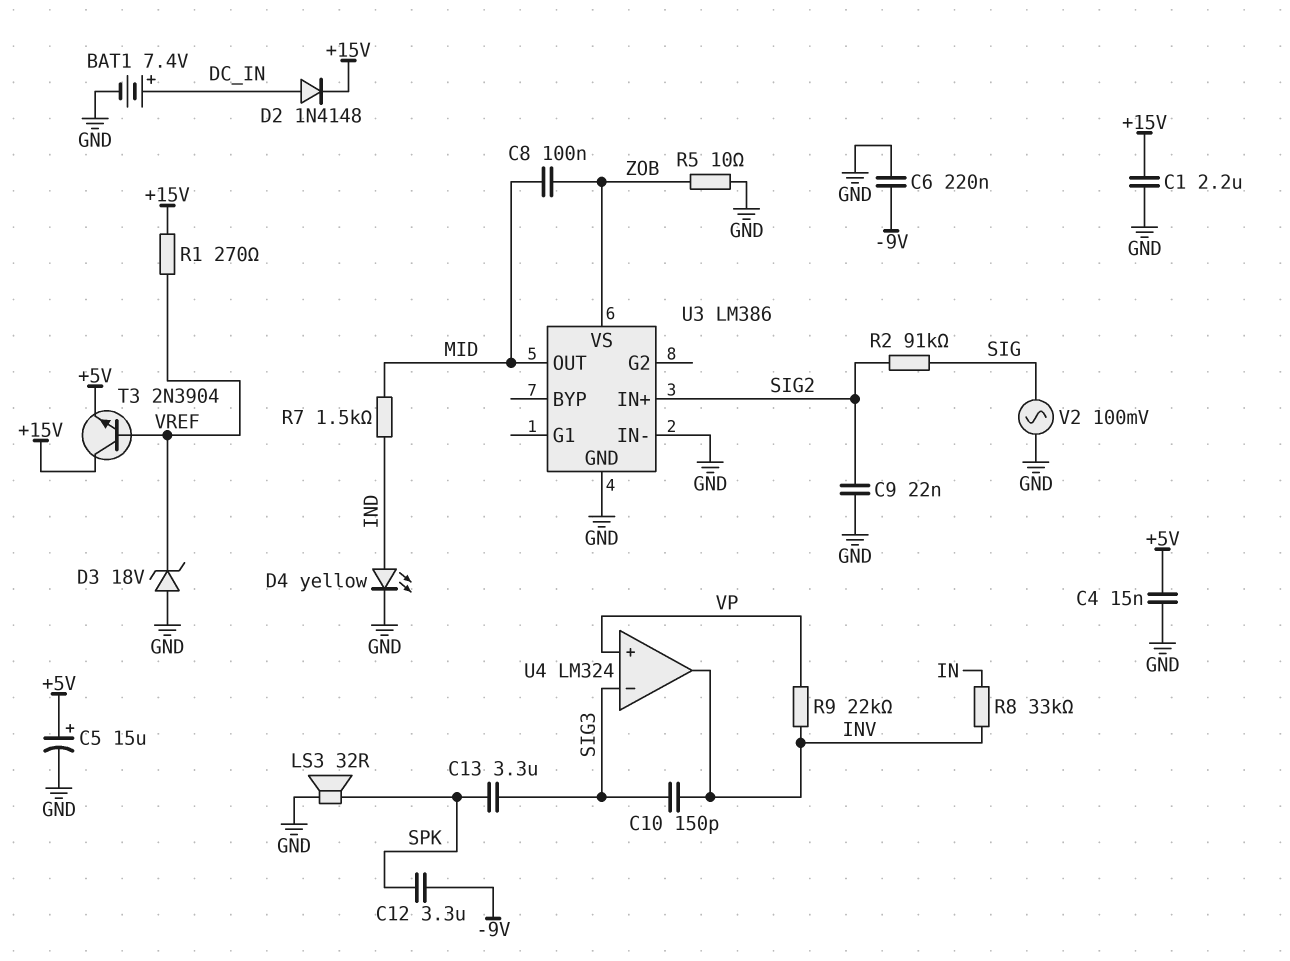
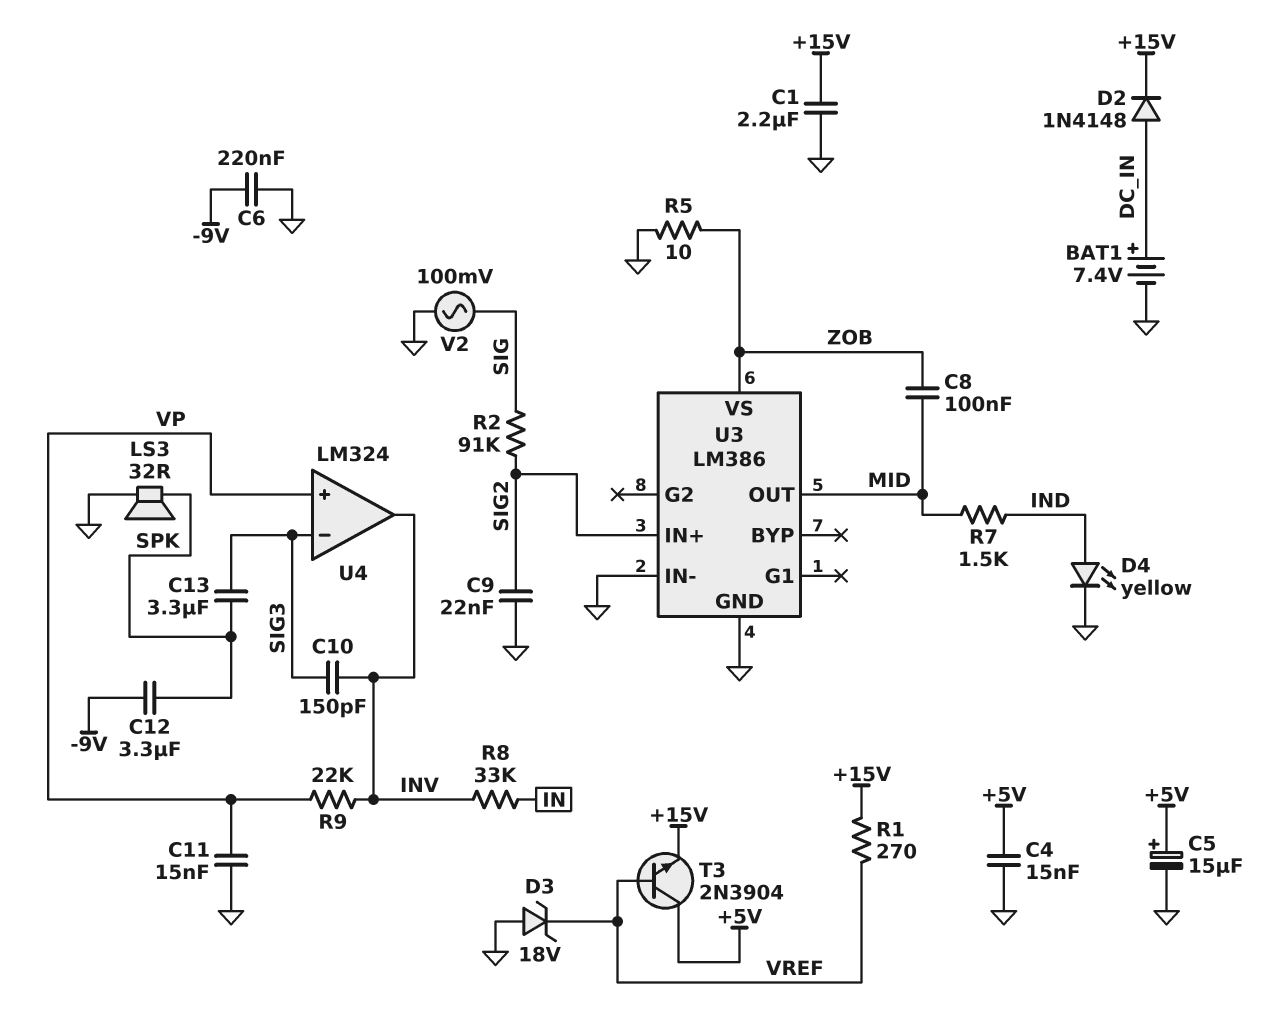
C11: none -> 15nF (GND, VP)
T3: NPN 2N3904 (B VREF, C +15V, E +5V) -> NPN 2N3904 (B VREF, C +5V, E +15V)

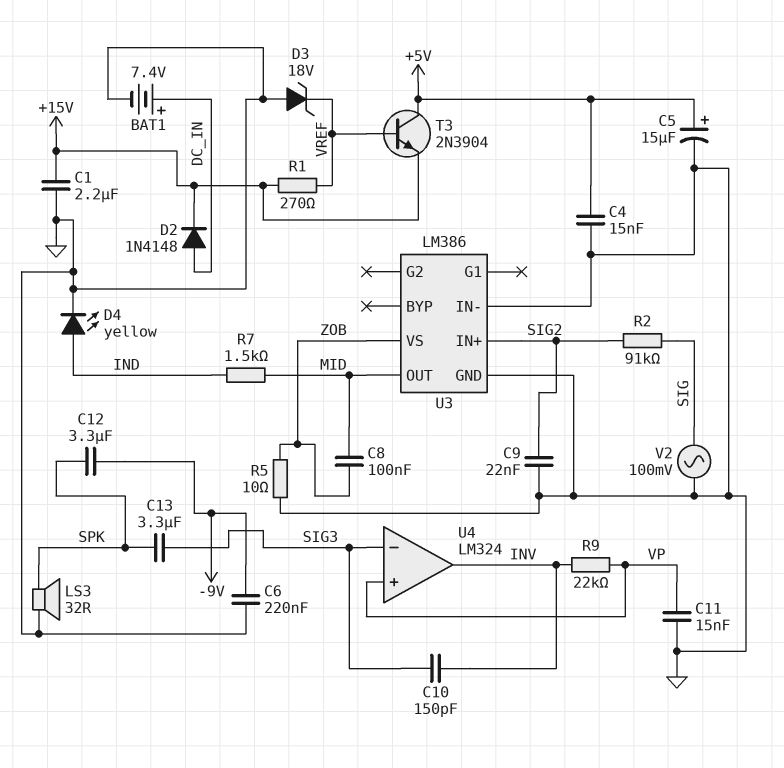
R8: 33k (IN, INV) -> none

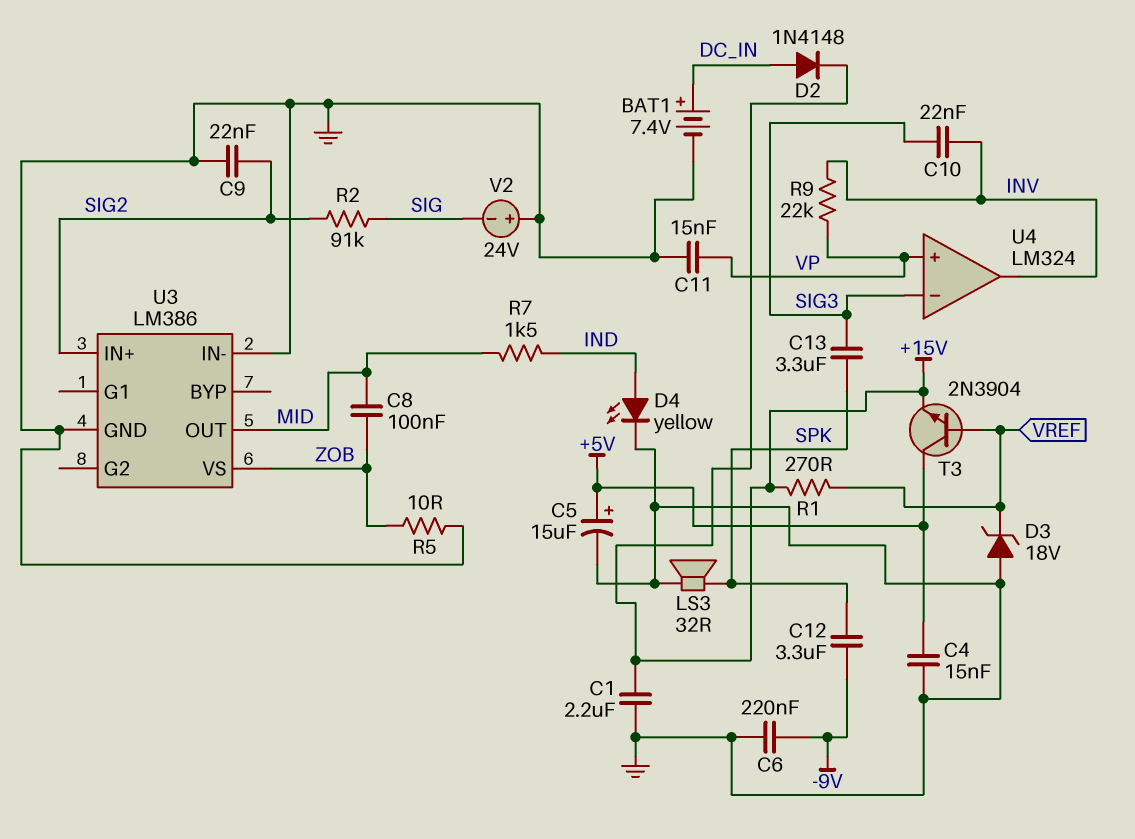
C10: 150pF (INV, SIG3) -> 22nF (INV, SIG3)
V2: AC 100mV (GND, SIG) -> 24V (plus GND, minus SIG)

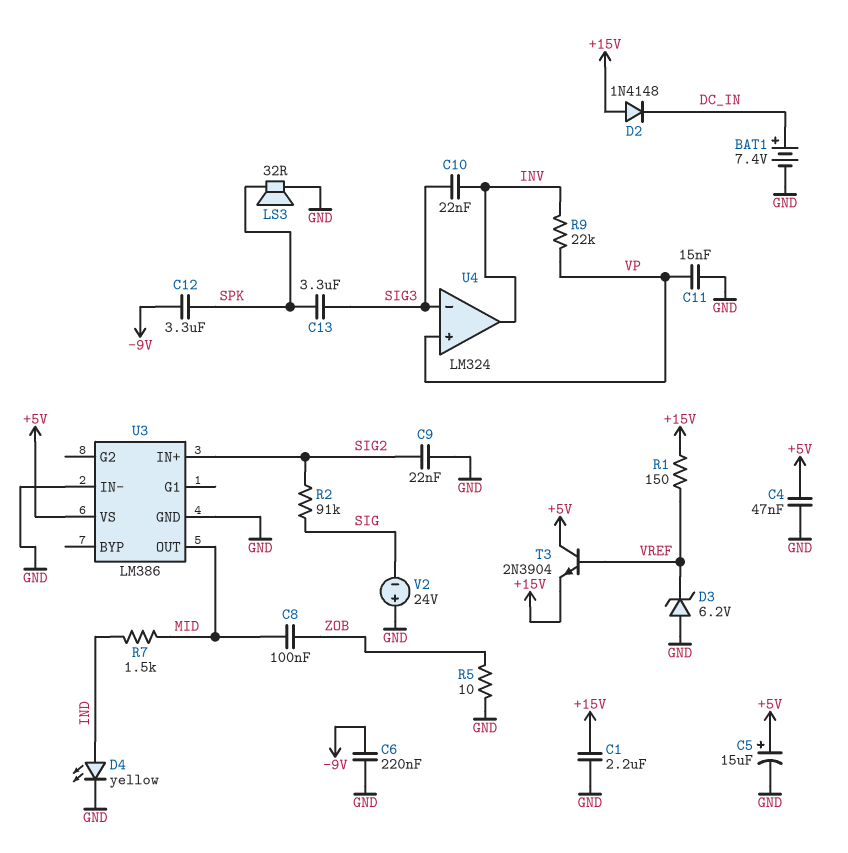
C4: 15nF (+5V, GND) -> 47nF (+5V, GND)
D2: diode 1N4148 (A DC_IN, K +15V) -> diode 1N4148 (A +15V, K DC_IN)
D3: zener 18V (A GND, K VREF) -> zener 6.2V (A GND, K VREF)
R1: 270 (+15V, VREF) -> 150 (+15V, VREF)
U3 pin VS: ZOB -> +5V

